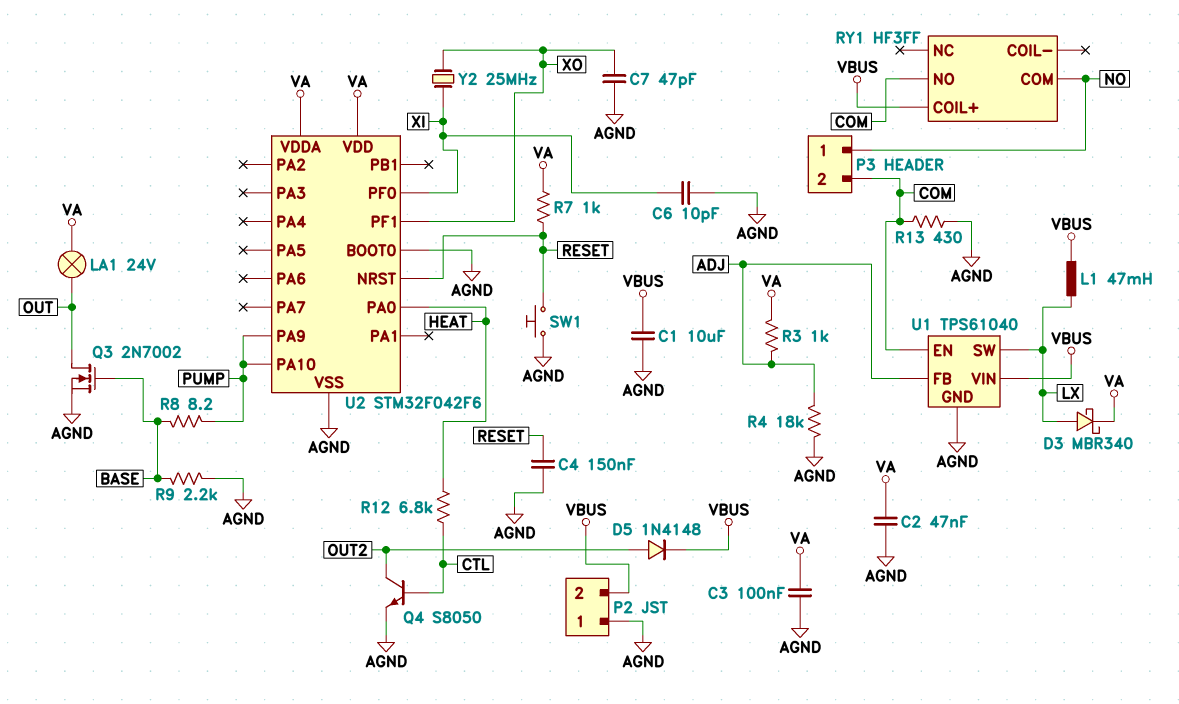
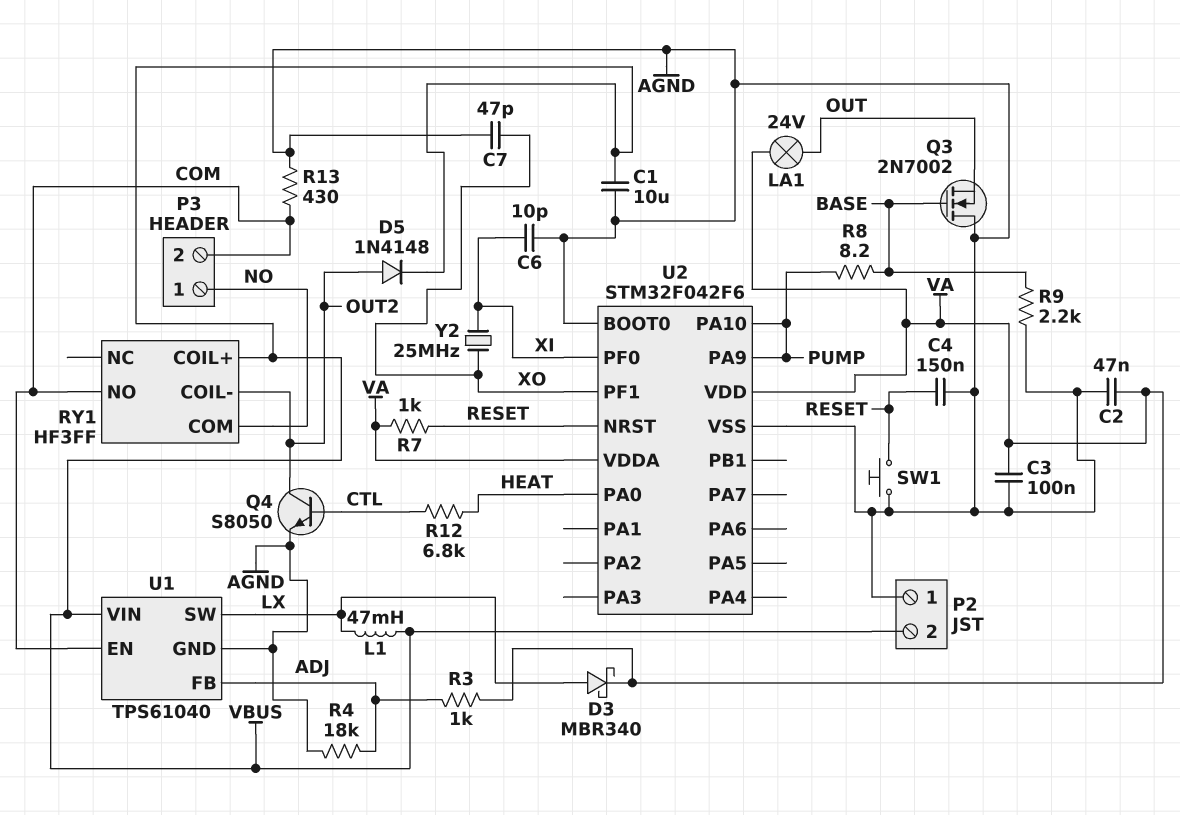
Q3: NMOS 2N7002 (G BASE, D OUT, S AGND) -> NMOS 2N7002 (G BASE, D AGND, S OUT)
RY1 pin COIL-: none -> OUT2

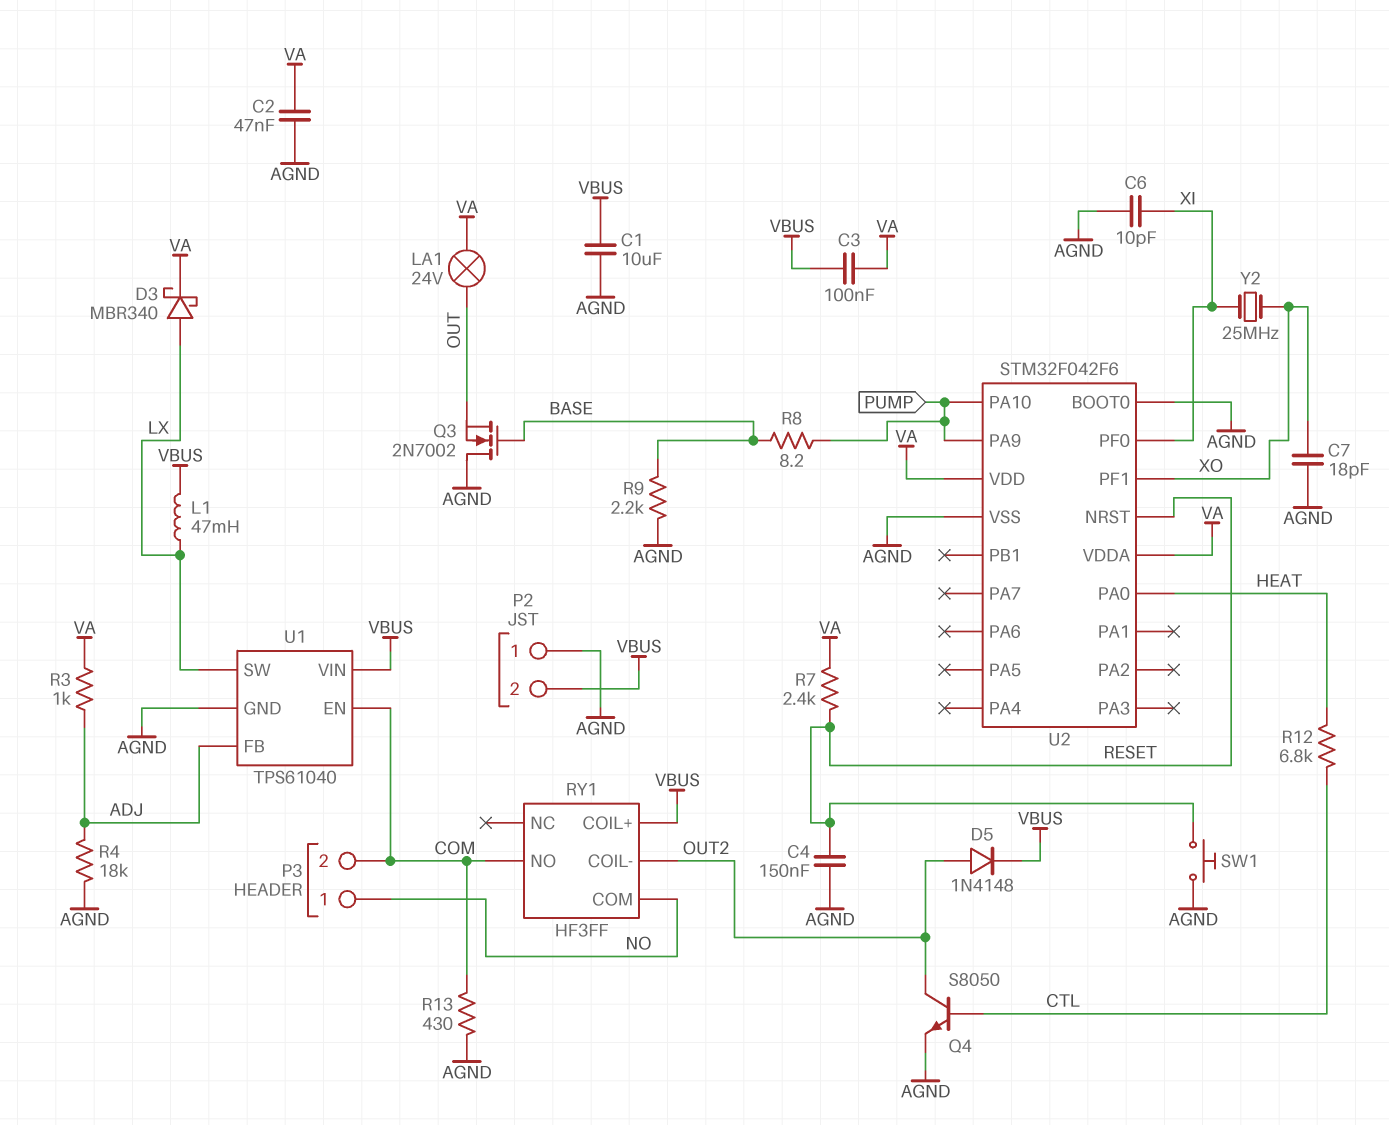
C3: 100nF (AGND, VA) -> 100nF (VA, VBUS)
C7: 47pF (AGND, XO) -> 18pF (AGND, XO)
R7: 1k (RESET, VA) -> 2.4k (RESET, VA)

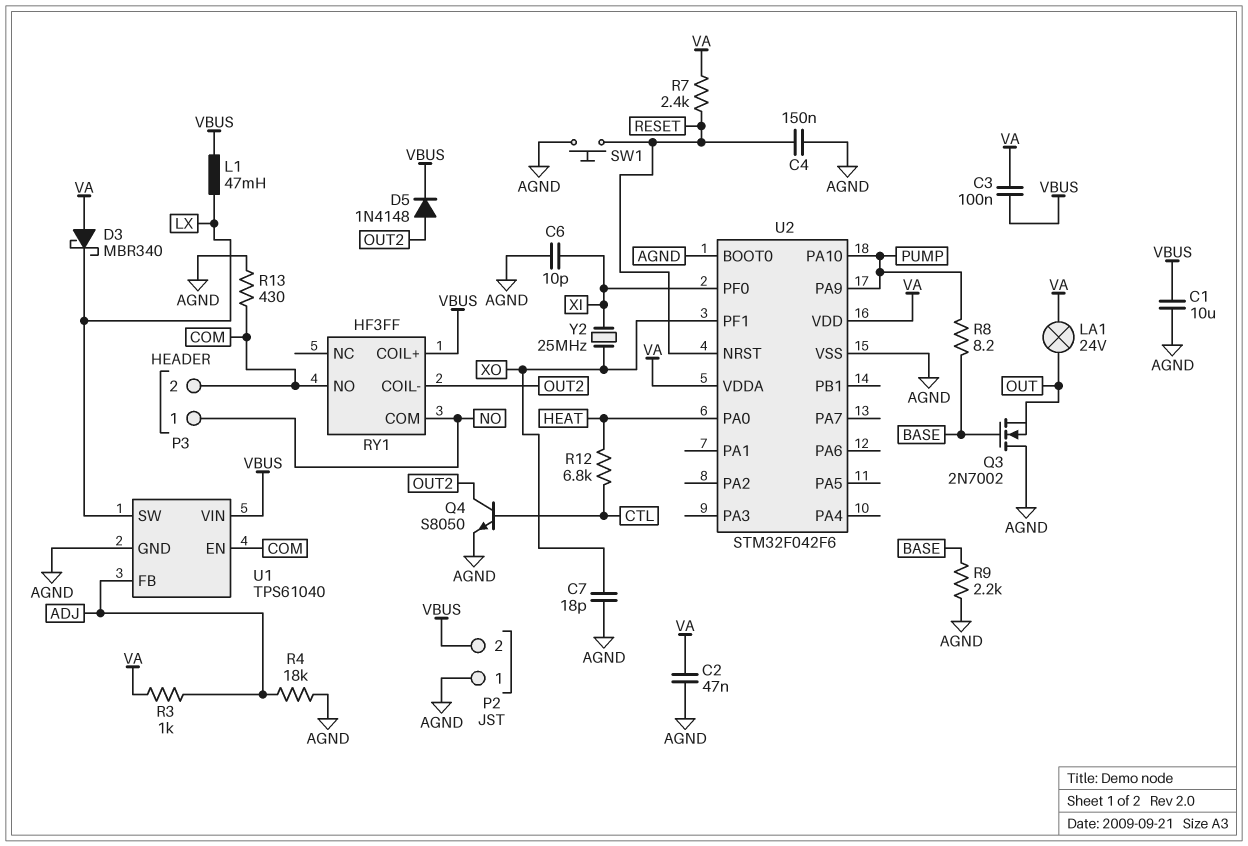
D3: schottky MBR340 (A LX, K VA) -> schottky MBR340 (A VA, K LX)

